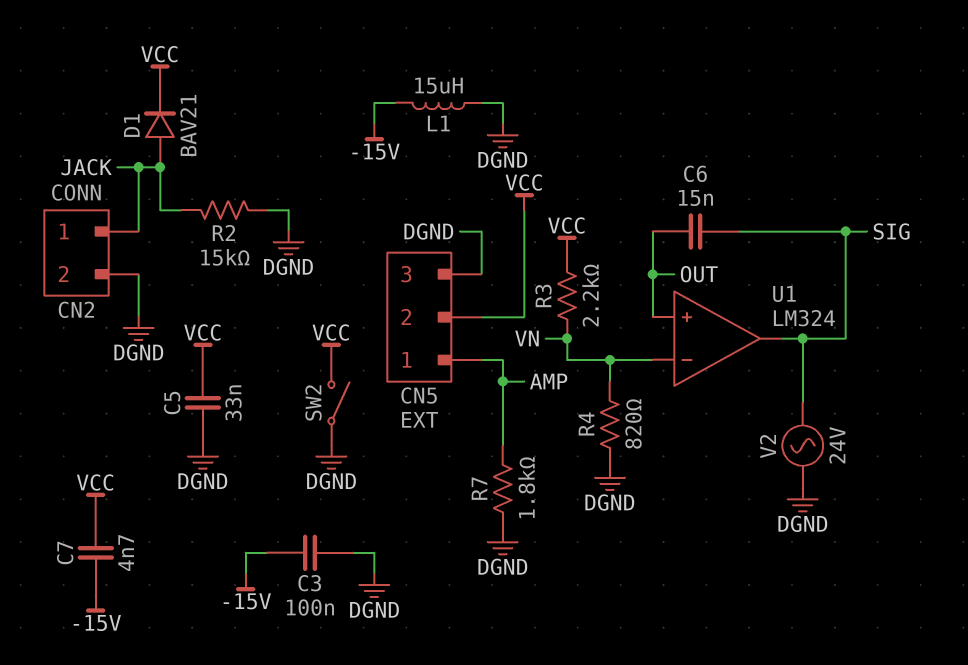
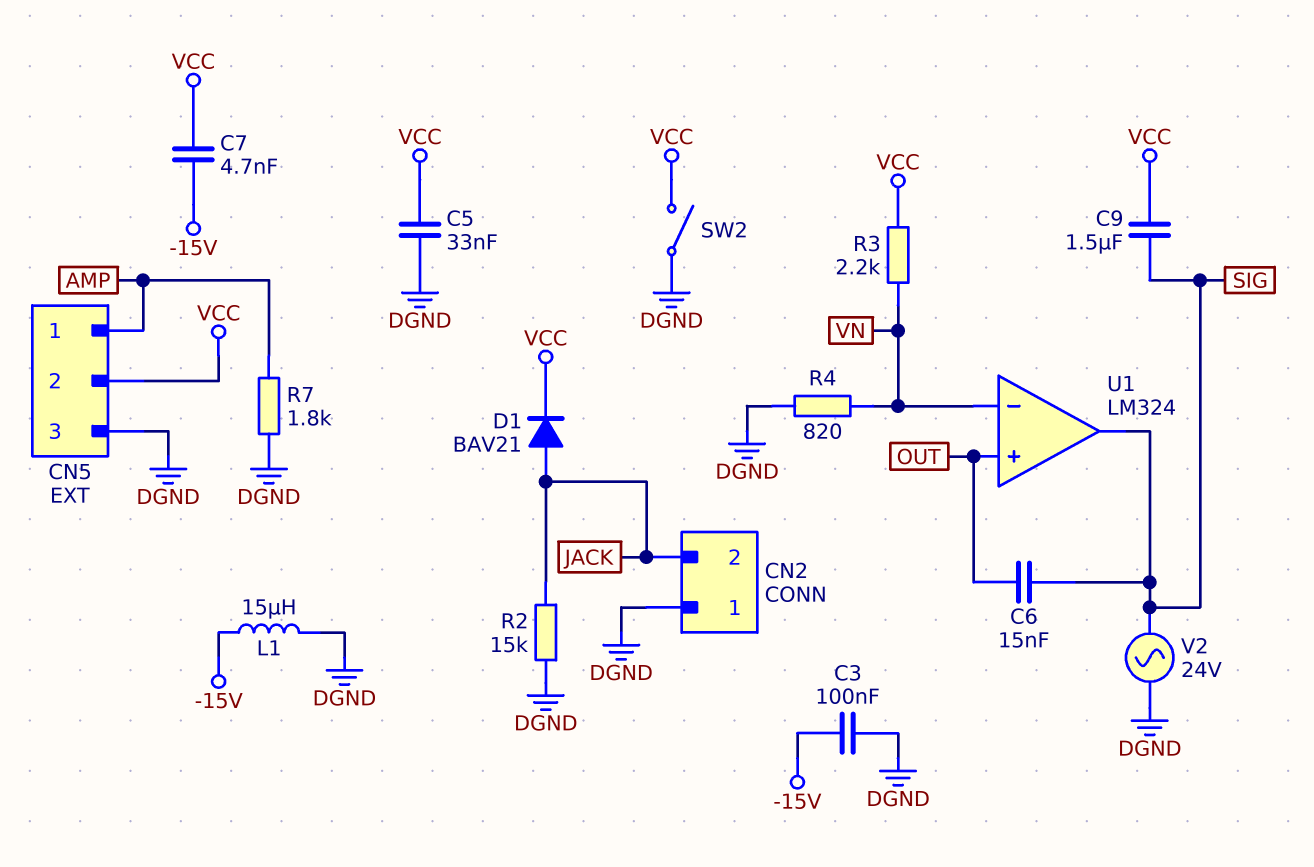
C9: none -> 1.5uF (SIG, VCC)
CN2 pin 1: JACK -> DGND
CN2 pin 2: DGND -> JACK

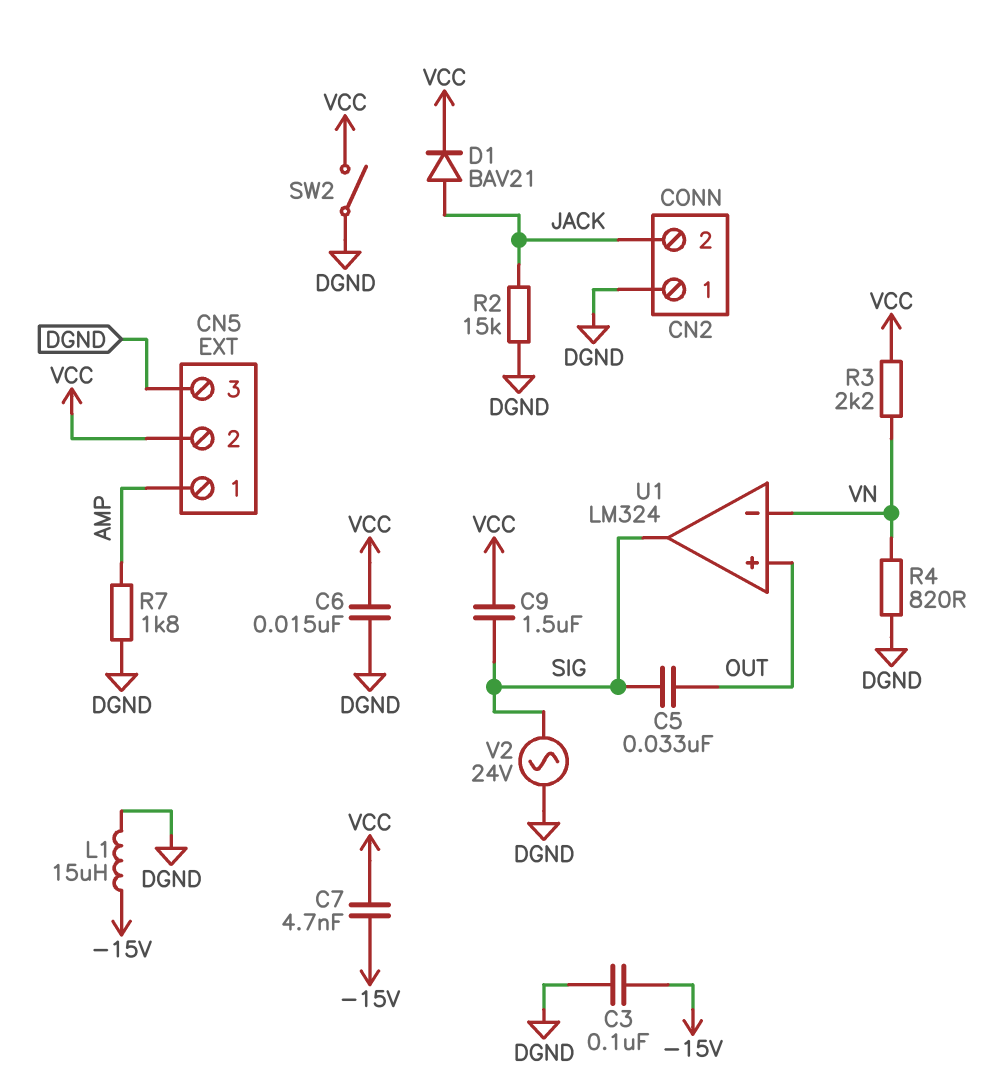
C5: 33nF (DGND, VCC) -> 33nF (OUT, SIG)
C6: 15nF (OUT, SIG) -> 15nF (DGND, VCC)

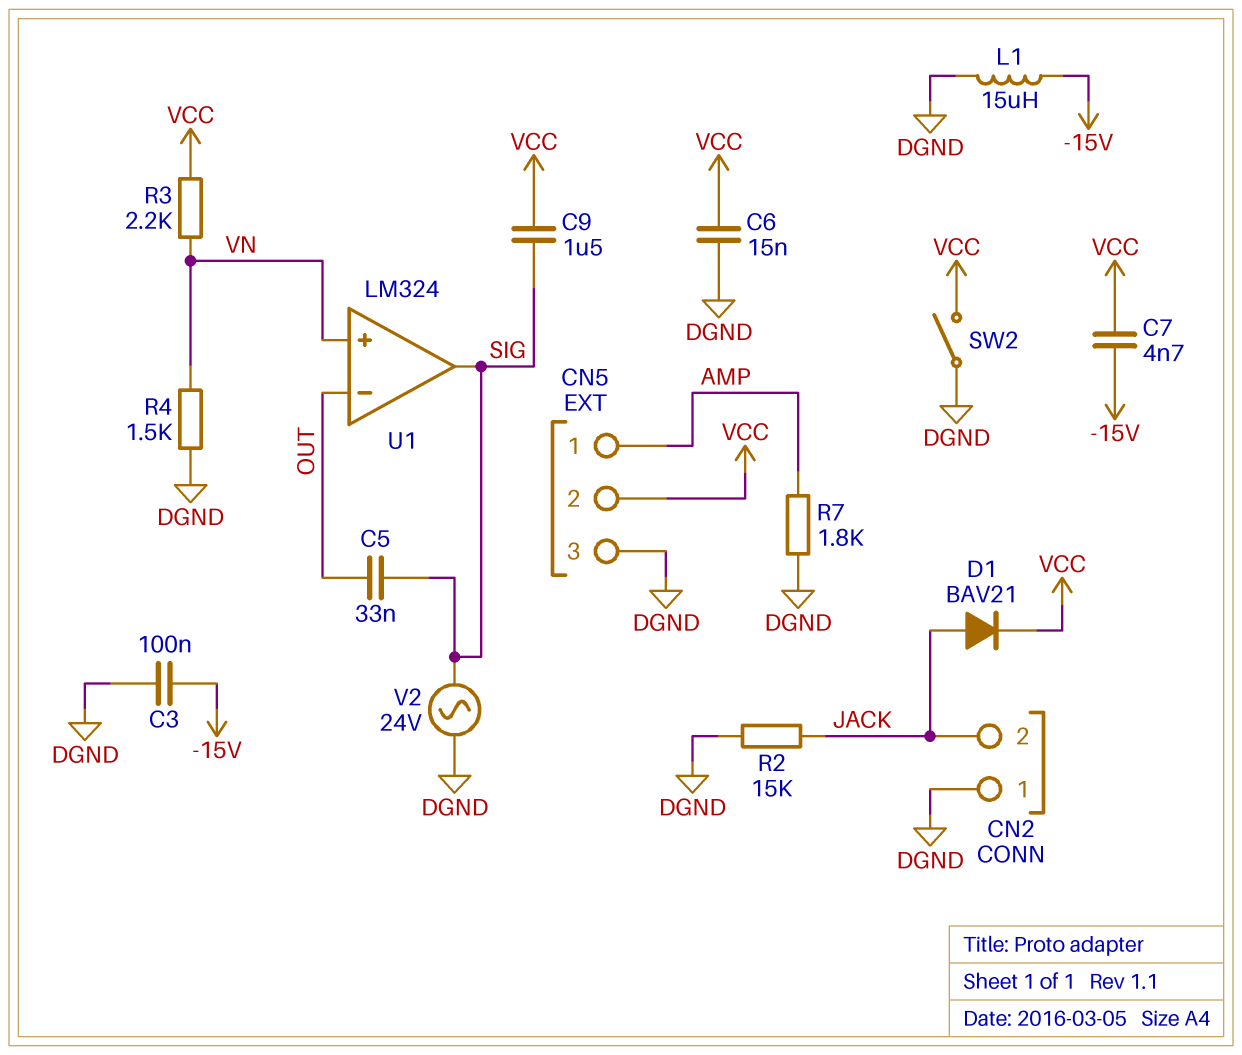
R4: 820 (DGND, VN) -> 1.5k (DGND, VN)
U1 pin in+: OUT -> VN
U1 pin in-: VN -> OUT

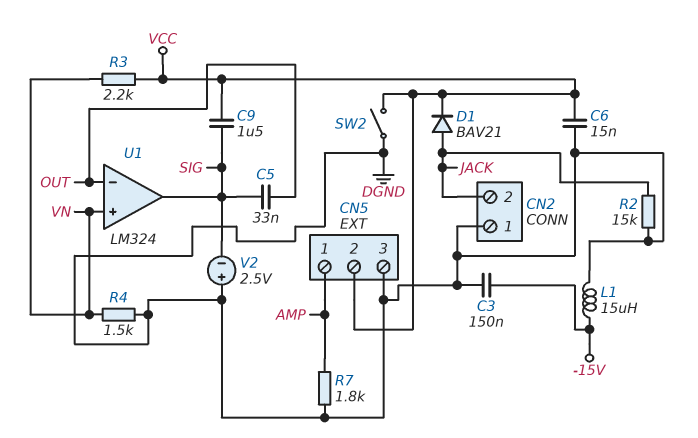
C3: 100nF (-15V, DGND) -> 150nF (-15V, DGND)
C7: 4.7nF (-15V, VCC) -> none
V2: AC 24V (DGND, SIG) -> 2.5V (plus DGND, minus SIG)

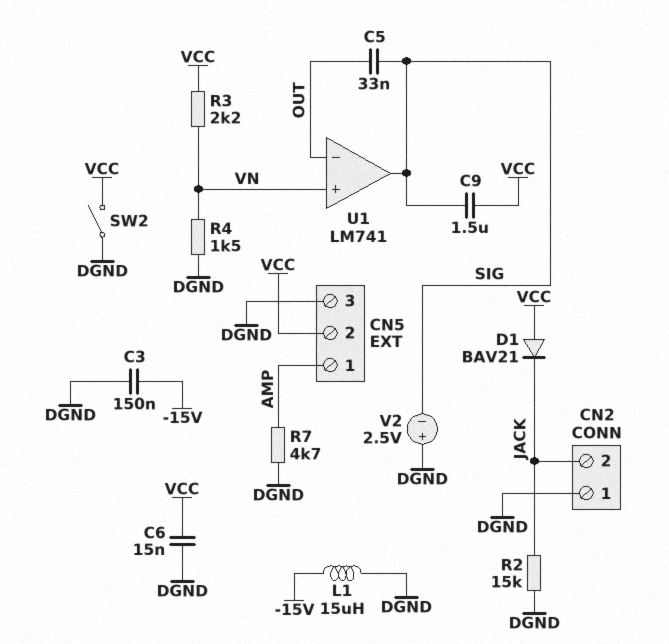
D1: diode BAV21 (A JACK, K VCC) -> diode BAV21 (A VCC, K JACK)
R7: 1.8k (AMP, DGND) -> 4.7k (AMP, DGND)
U1: LM324 -> LM741

